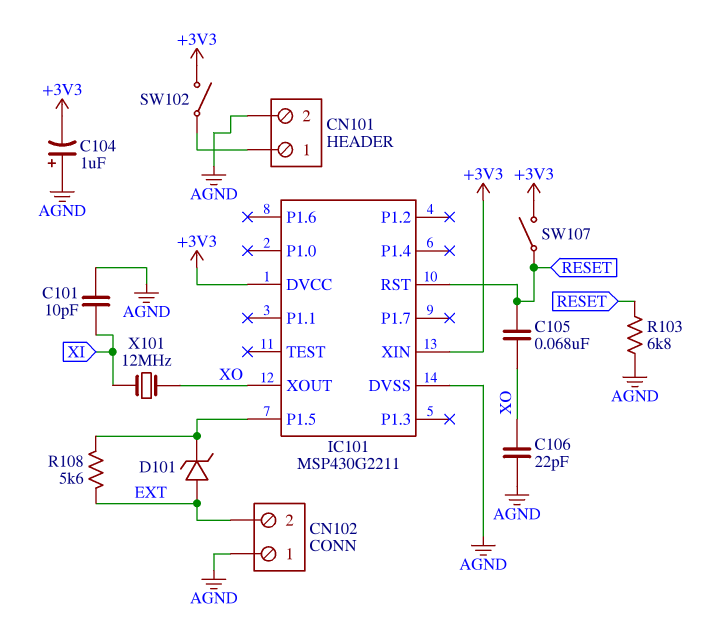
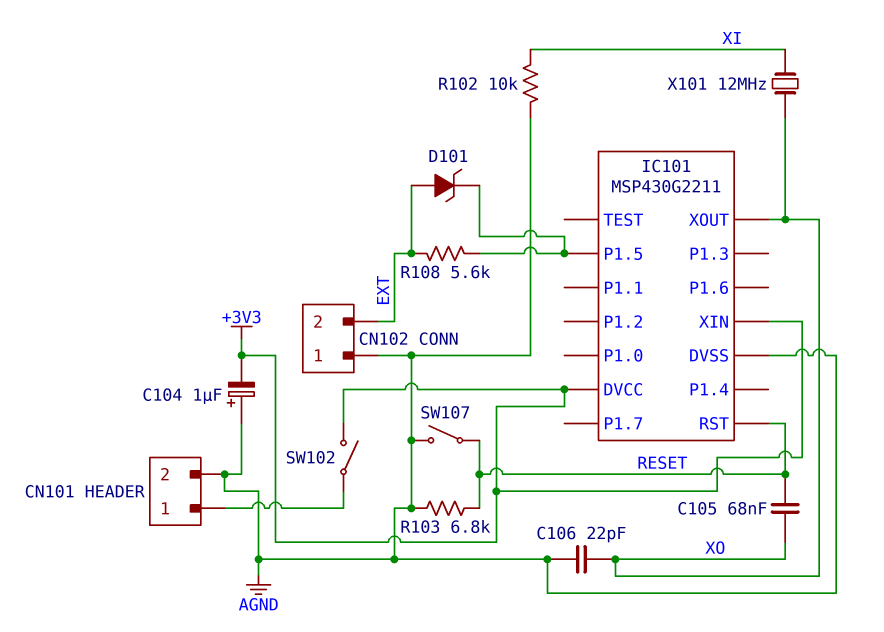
C101: 10pF (AGND, XI) -> none
R102: none -> 10k (AGND, XI)
SW107: switch (+3V3, RESET) -> switch (AGND, RESET)

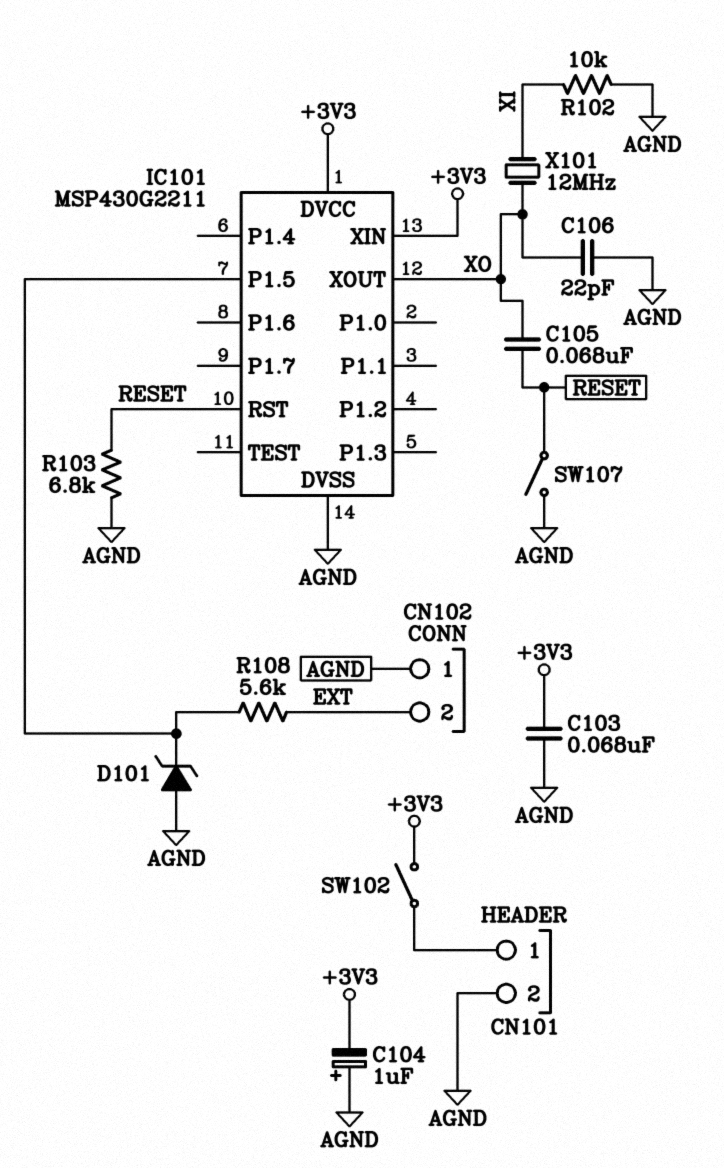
C103: none -> 68nF (+3V3, AGND)
D101: zener (A EXT, K IC101/P1.5) -> zener (A AGND, K IC101/P1.5)

